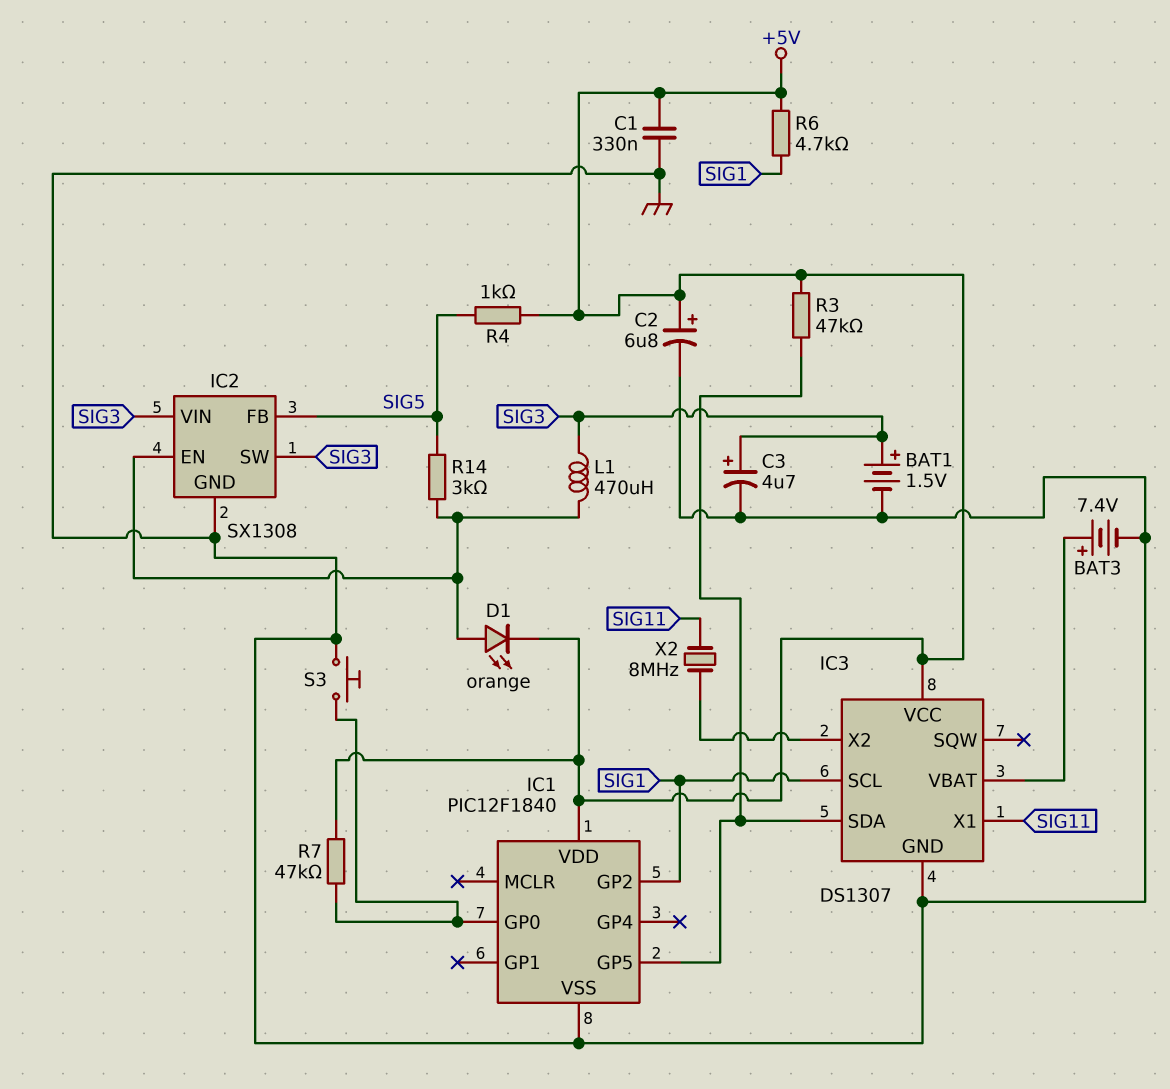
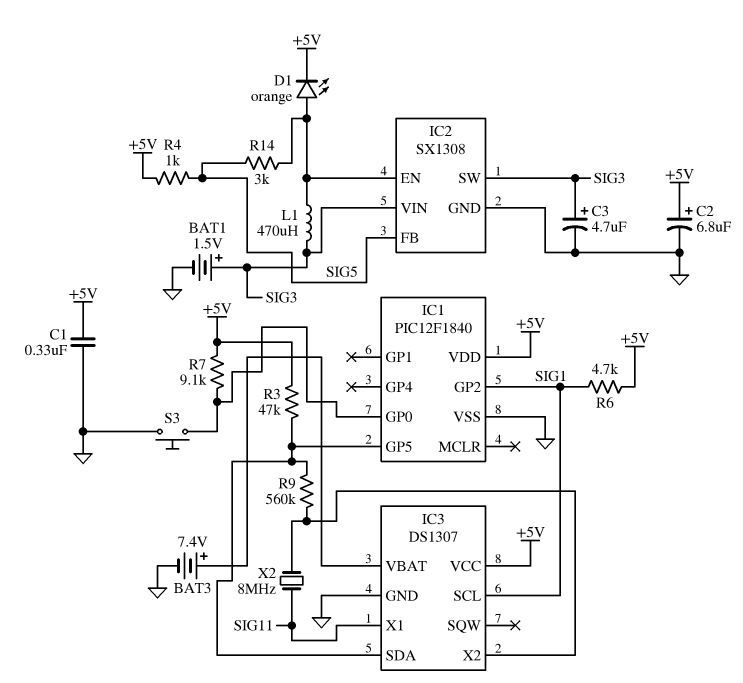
R7: 47k (+5V, IC1/GP0) -> 9.1k (+5V, IC1/GP0)
R9: none -> 560k (IC1/GP5, IC3/X2)

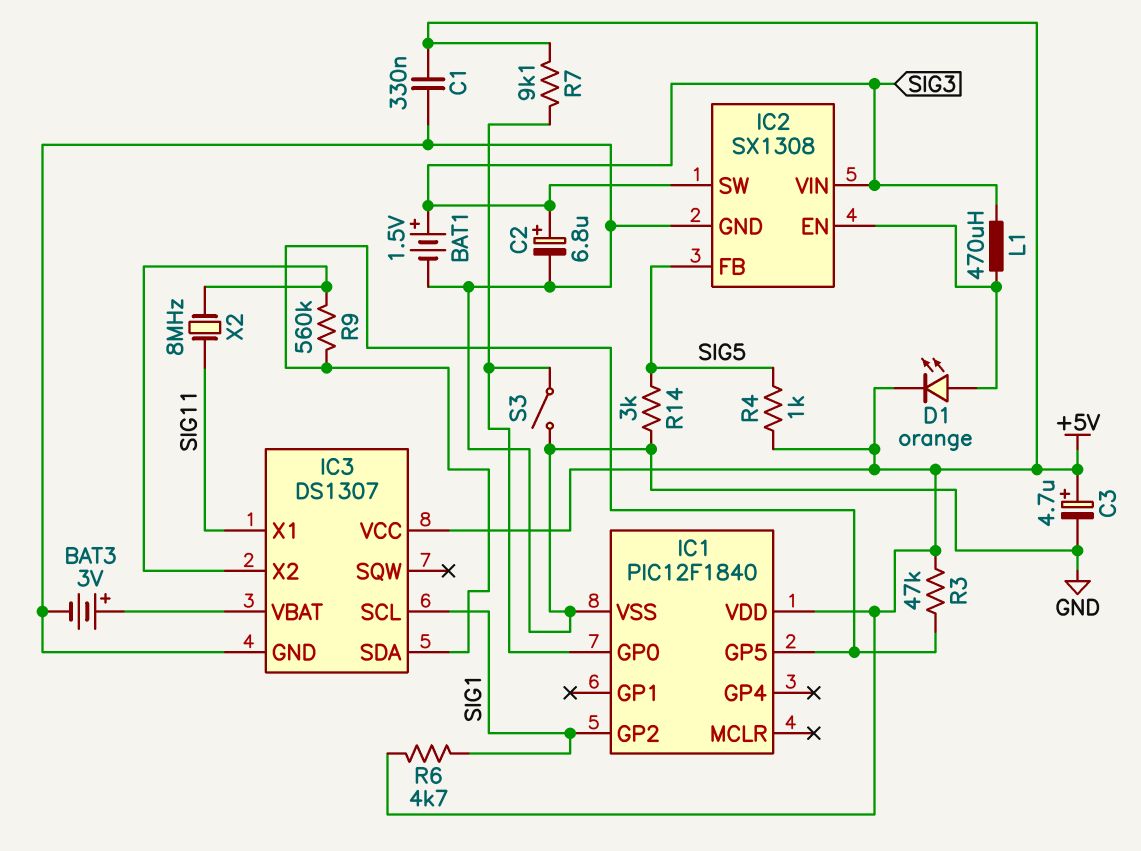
BAT3: 7.4V (plus IC3/VBAT, minus GND) -> 3V (plus IC3/VBAT, minus GND)
C2: 6.8uF (plus +5V, minus GND) -> 6.8uF (plus SIG3, minus GND)
C3: 4.7uF (plus SIG3, minus GND) -> 4.7uF (plus +5V, minus GND)
R14: 3k (IC2/EN, SIG5) -> 3k (GND, SIG5)
S3: button (GND, IC1/GP0) -> switch (GND, IC1/GP0)

